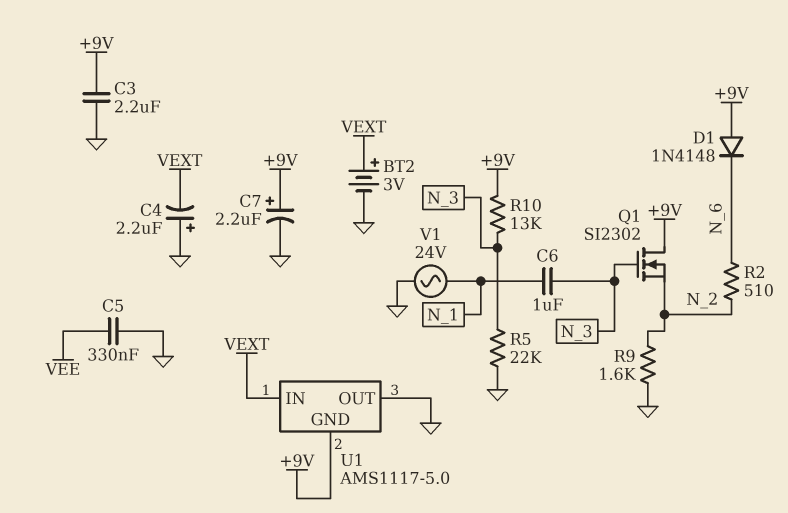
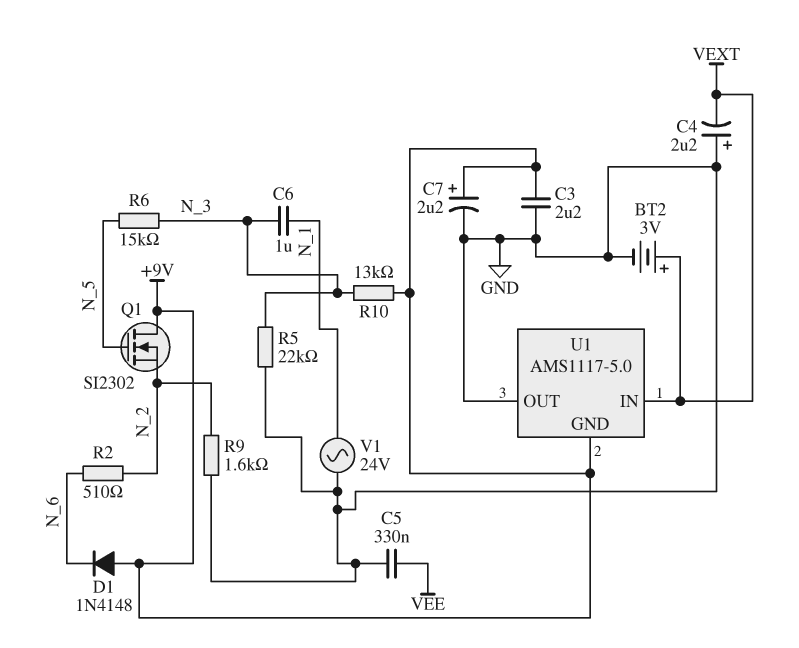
Q1: NMOS SI2302 (G N_3, D +9V, S N_2) -> NMOS SI2302 (G N_5, D +9V, S N_2)
R6: none -> 15k (N_3, N_5)

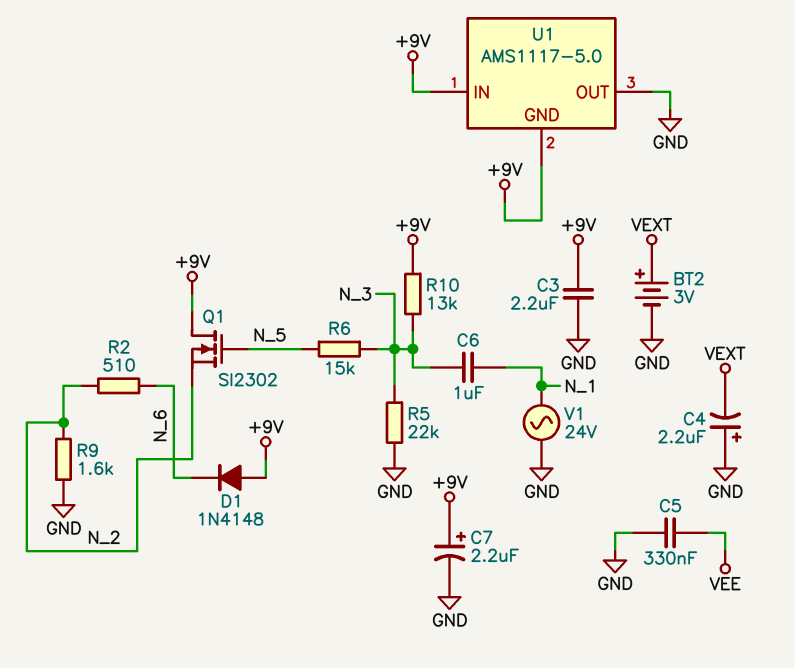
U1 pin IN: VEXT -> +9V

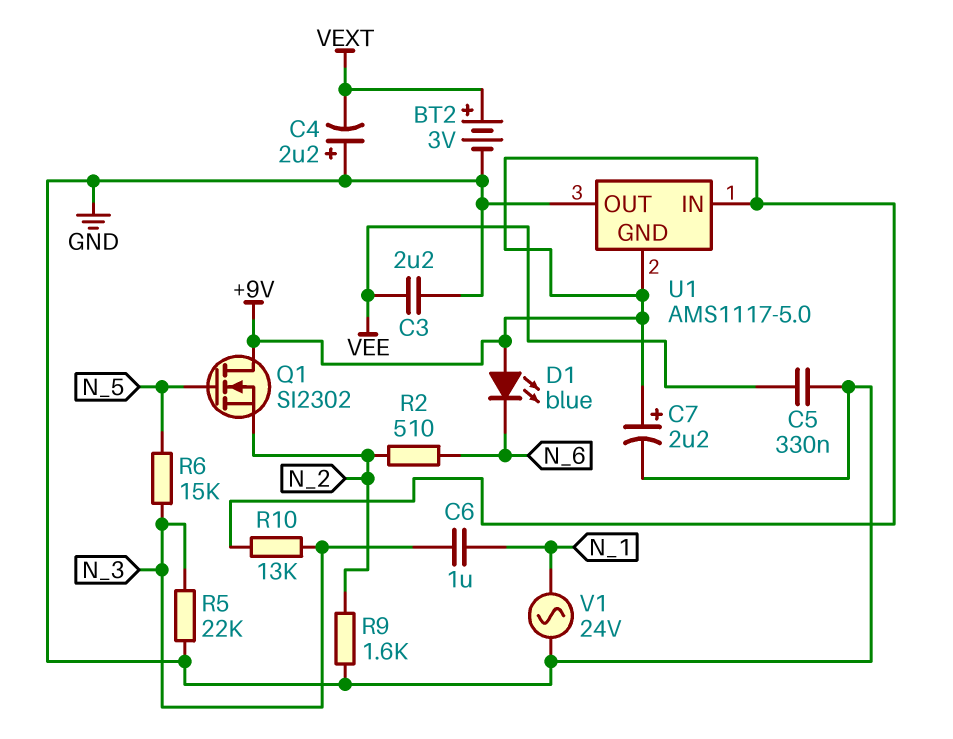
C3: 2.2uF (+9V, GND) -> 2.2uF (GND, VEE)
D1: diode 1N4148 (A +9V, K N_6) -> LED blue (A +9V, K N_6)

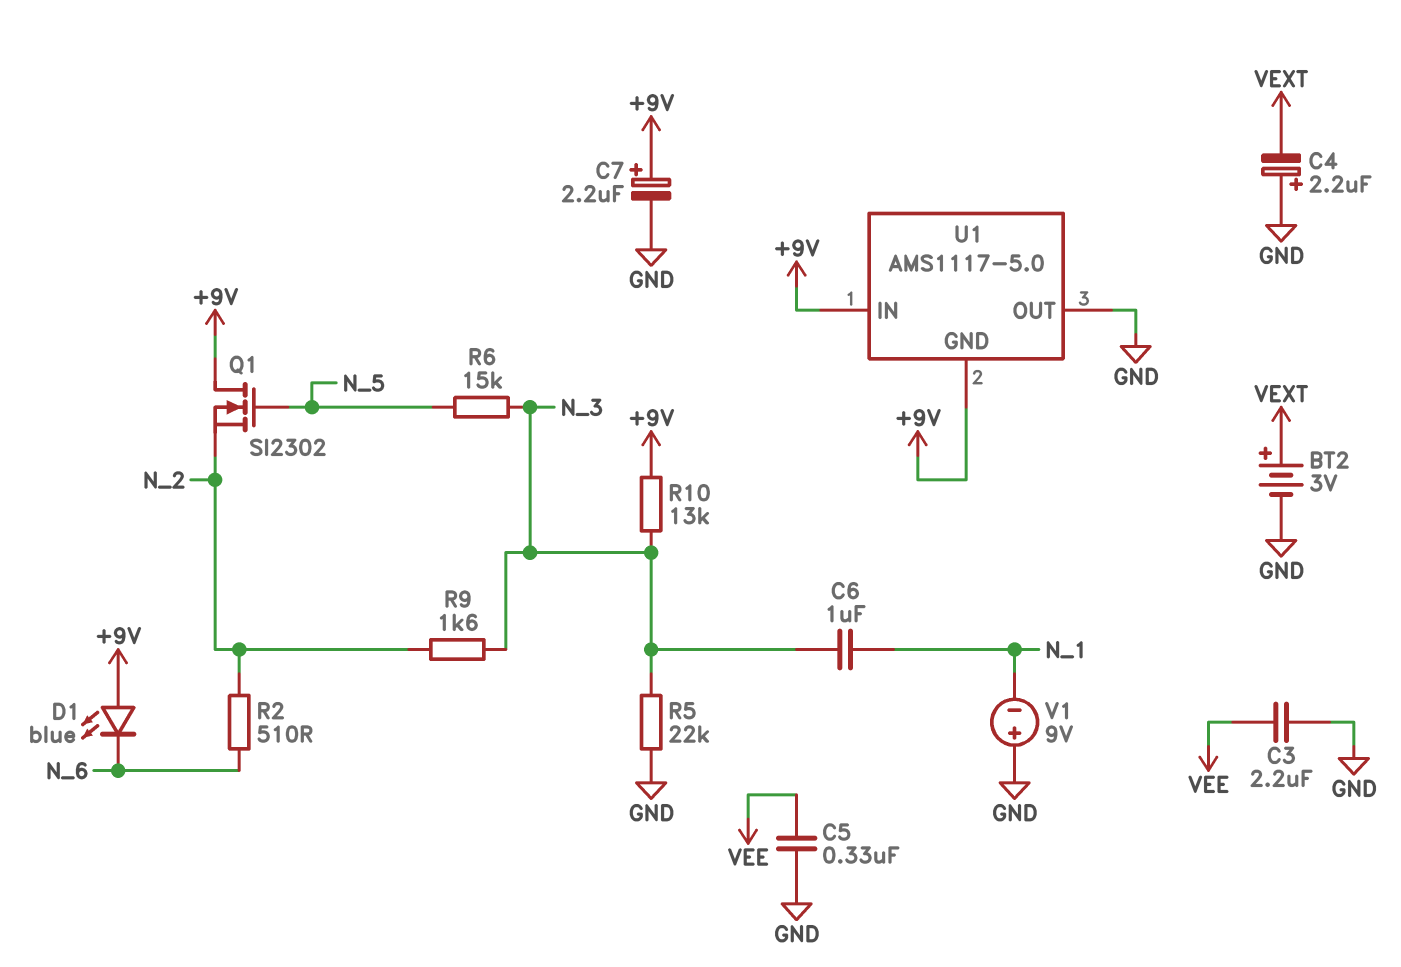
R9: 1.6k (GND, N_2) -> 1.6k (N_2, N_3)
V1: AC 24V (GND, N_1) -> 9V (plus GND, minus N_1)

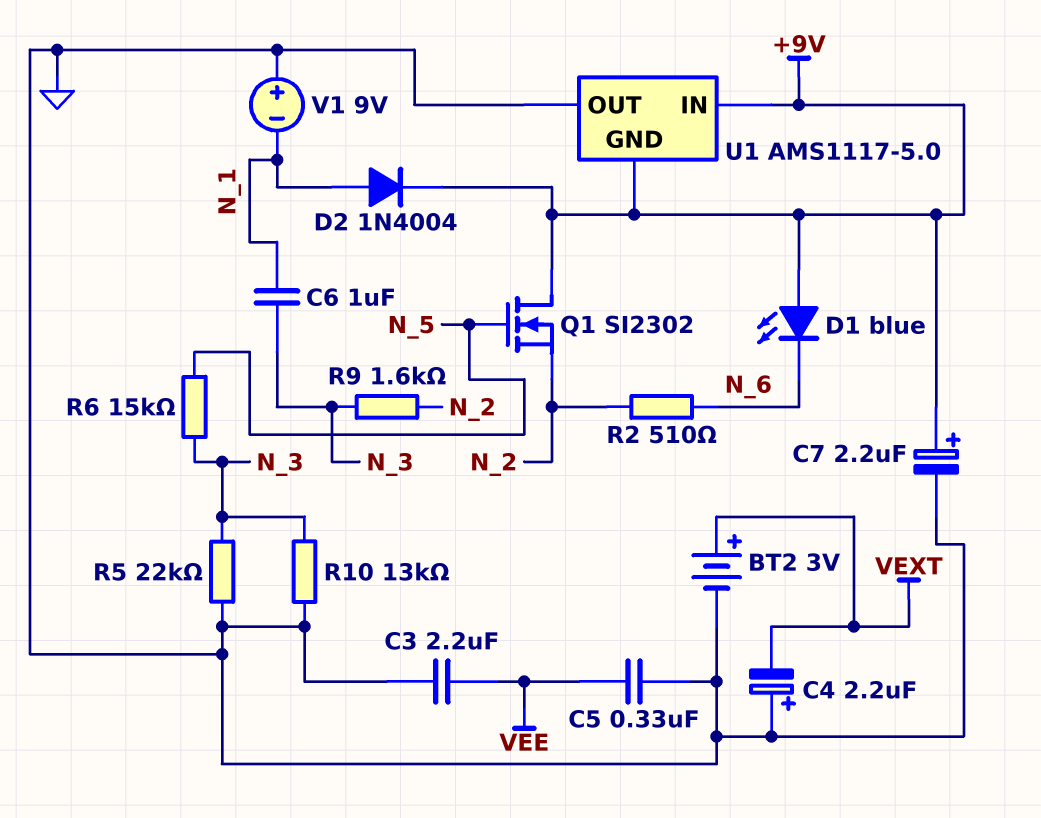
D2: none -> diode 1N4004 (A N_1, K +9V)
R10: 13k (+9V, N_3) -> 13k (GND, N_3)

